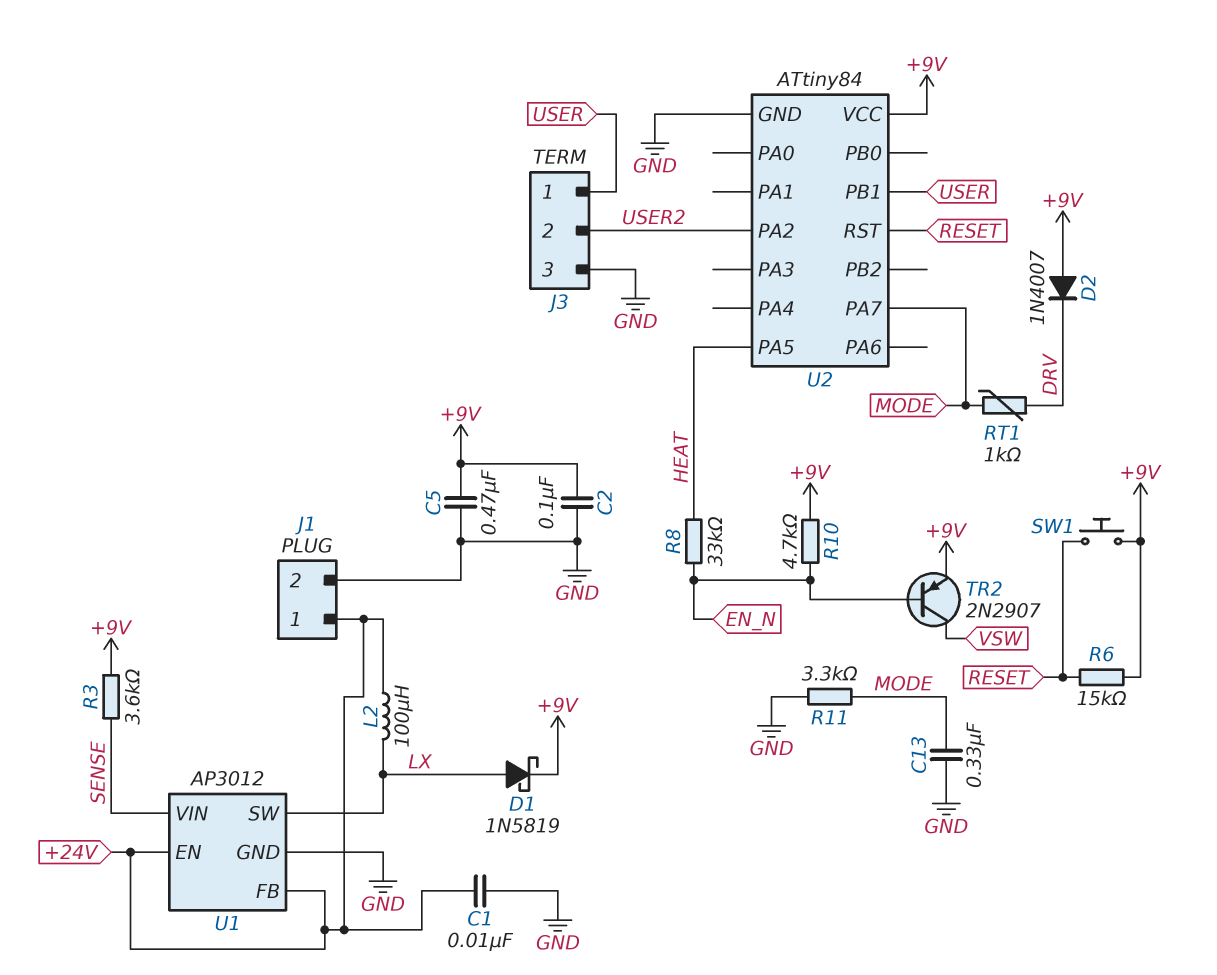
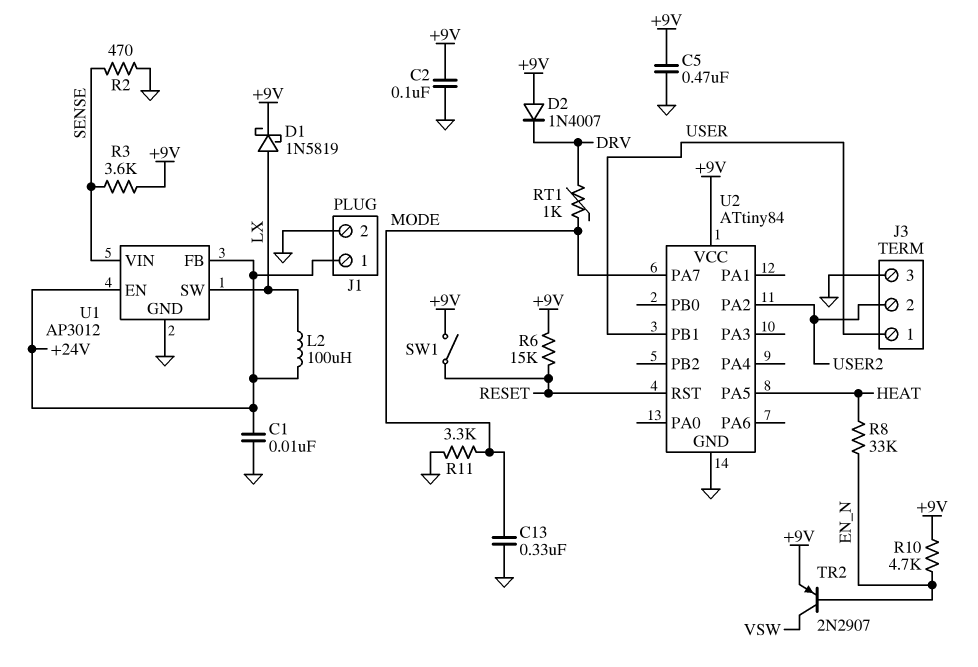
R2: none -> 470 (GND, SENSE)
SW1: button (+9V, RESET) -> switch (+9V, RESET)

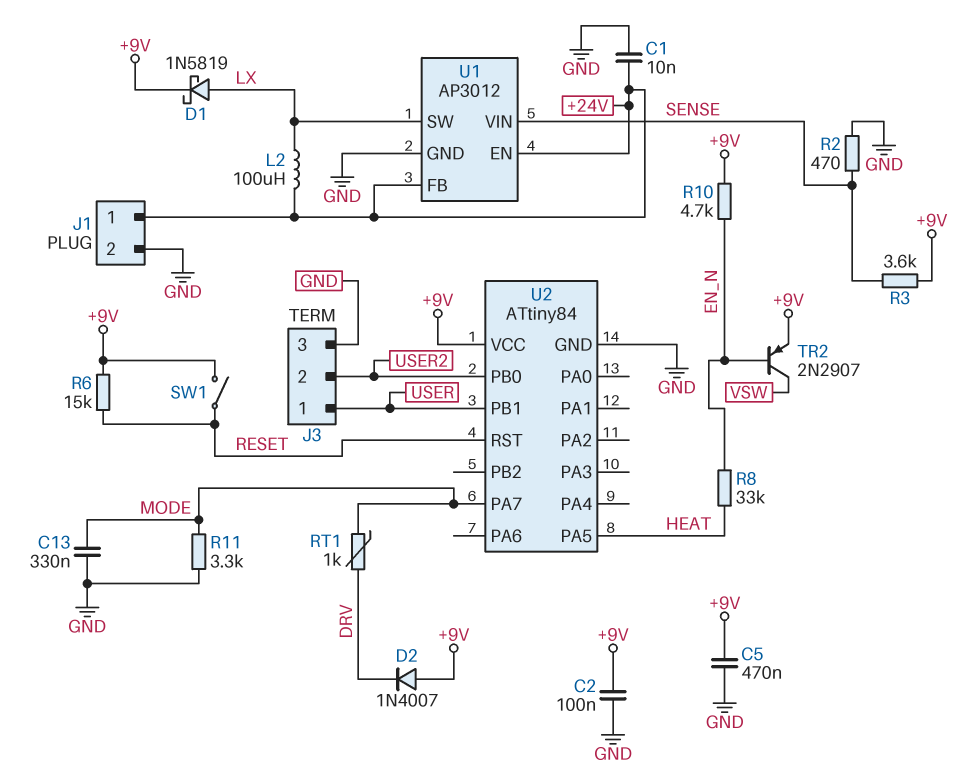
U2 pin PA2: USER2 -> none
U2 pin PB0: none -> USER2

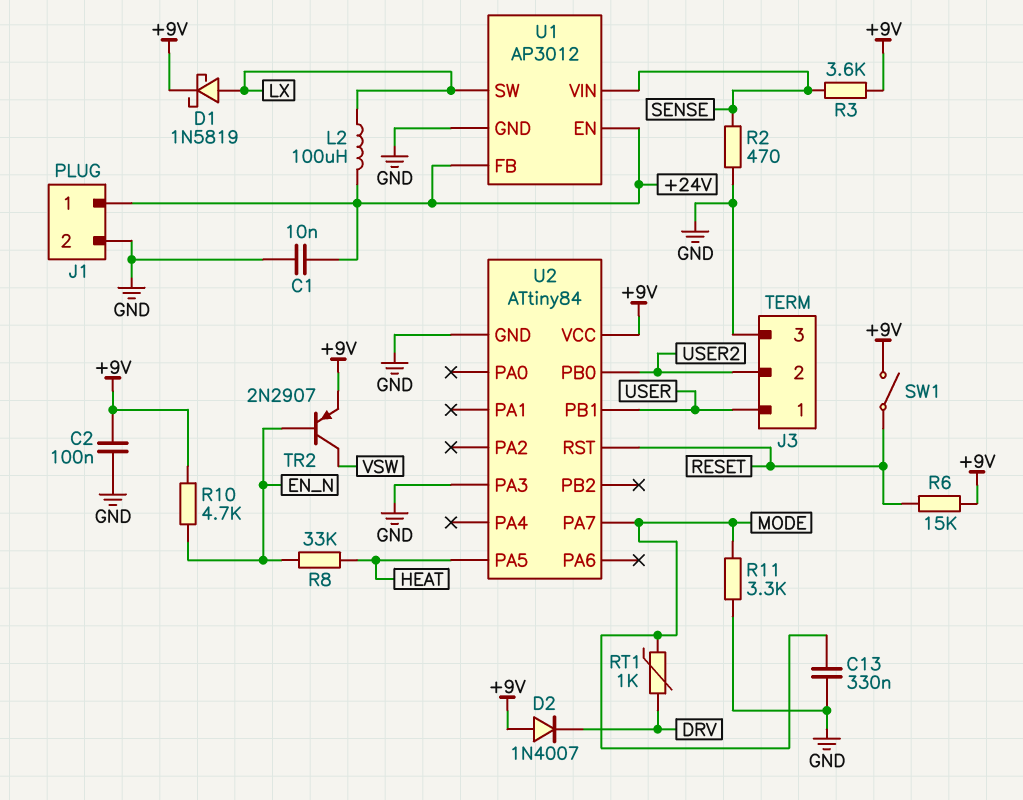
C5: 470nF (+9V, GND) -> none
U2 pin PA3: none -> GND

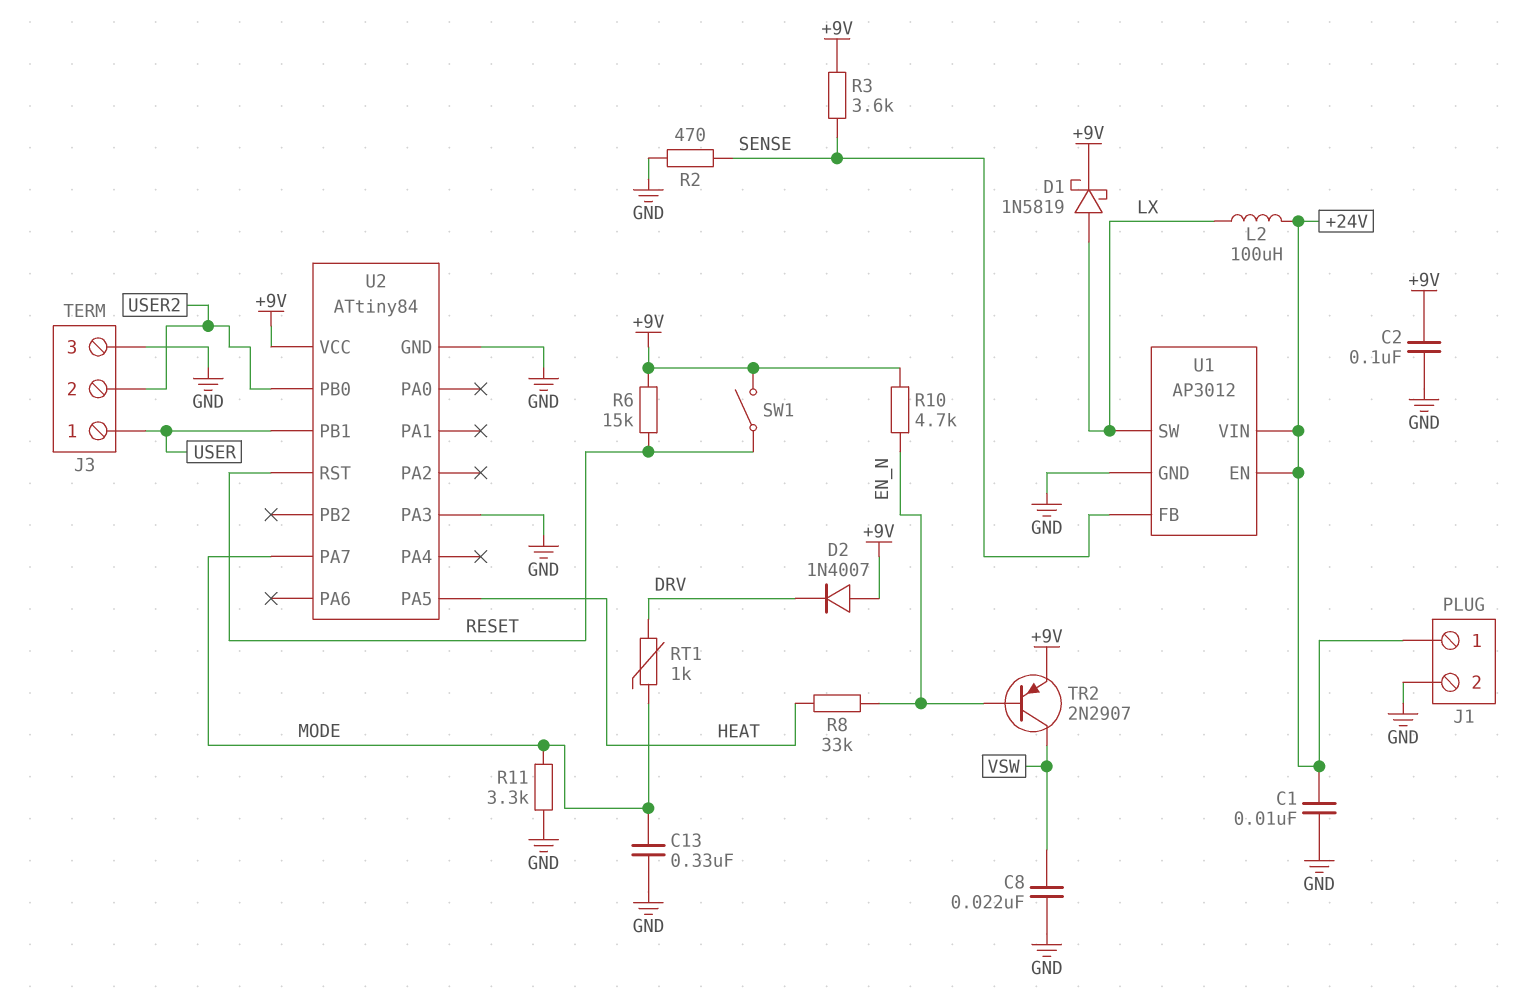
C8: none -> 22nF (GND, VSW)
U1 pin FB: +24V -> SENSE
U1 pin VIN: SENSE -> +24V

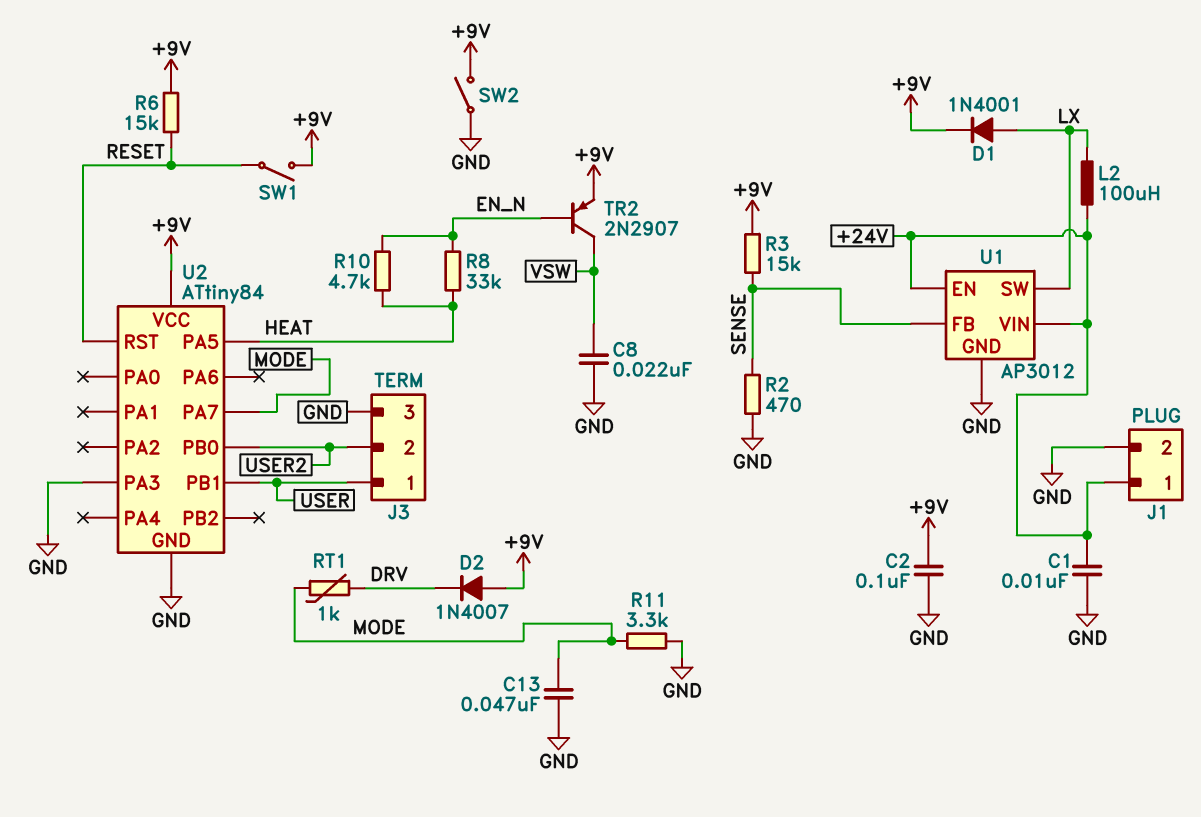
C13: 330nF (GND, MODE) -> 47nF (GND, MODE)
D1: schottky 1N5819 (A LX, K +9V) -> diode 1N4001 (A LX, K +9V)
R3: 3.6k (+9V, SENSE) -> 15k (+9V, SENSE)
R10: 4.7k (+9V, EN_N) -> 4.7k (EN_N, HEAT)
SW2: none -> switch (+9V, GND)

